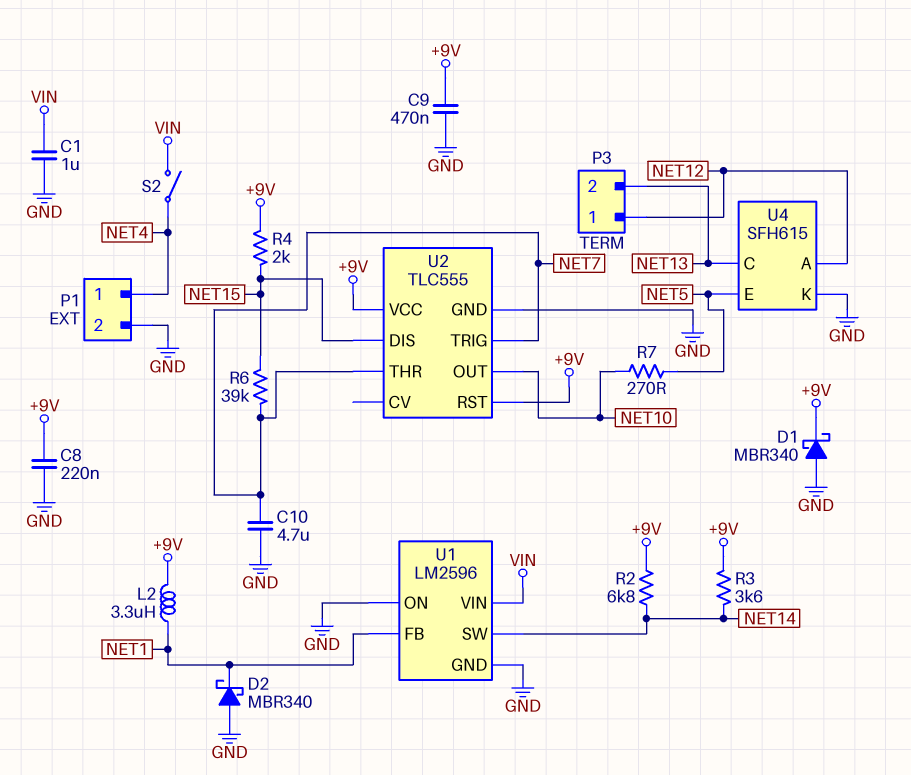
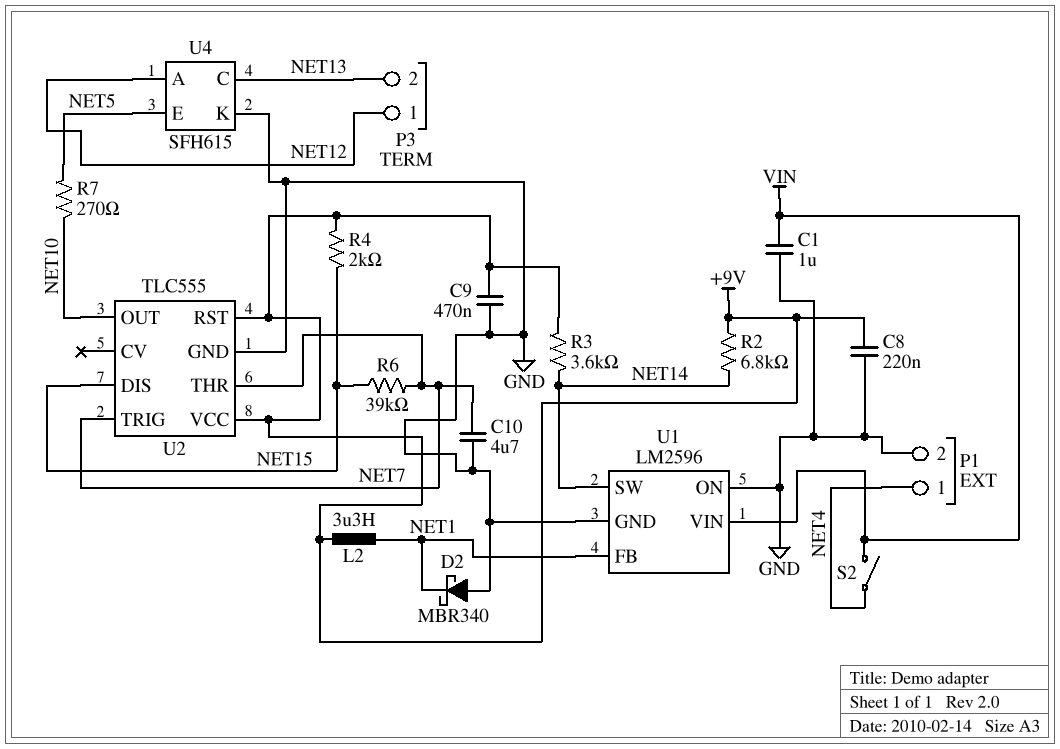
D1: schottky MBR340 (A GND, K +9V) -> none

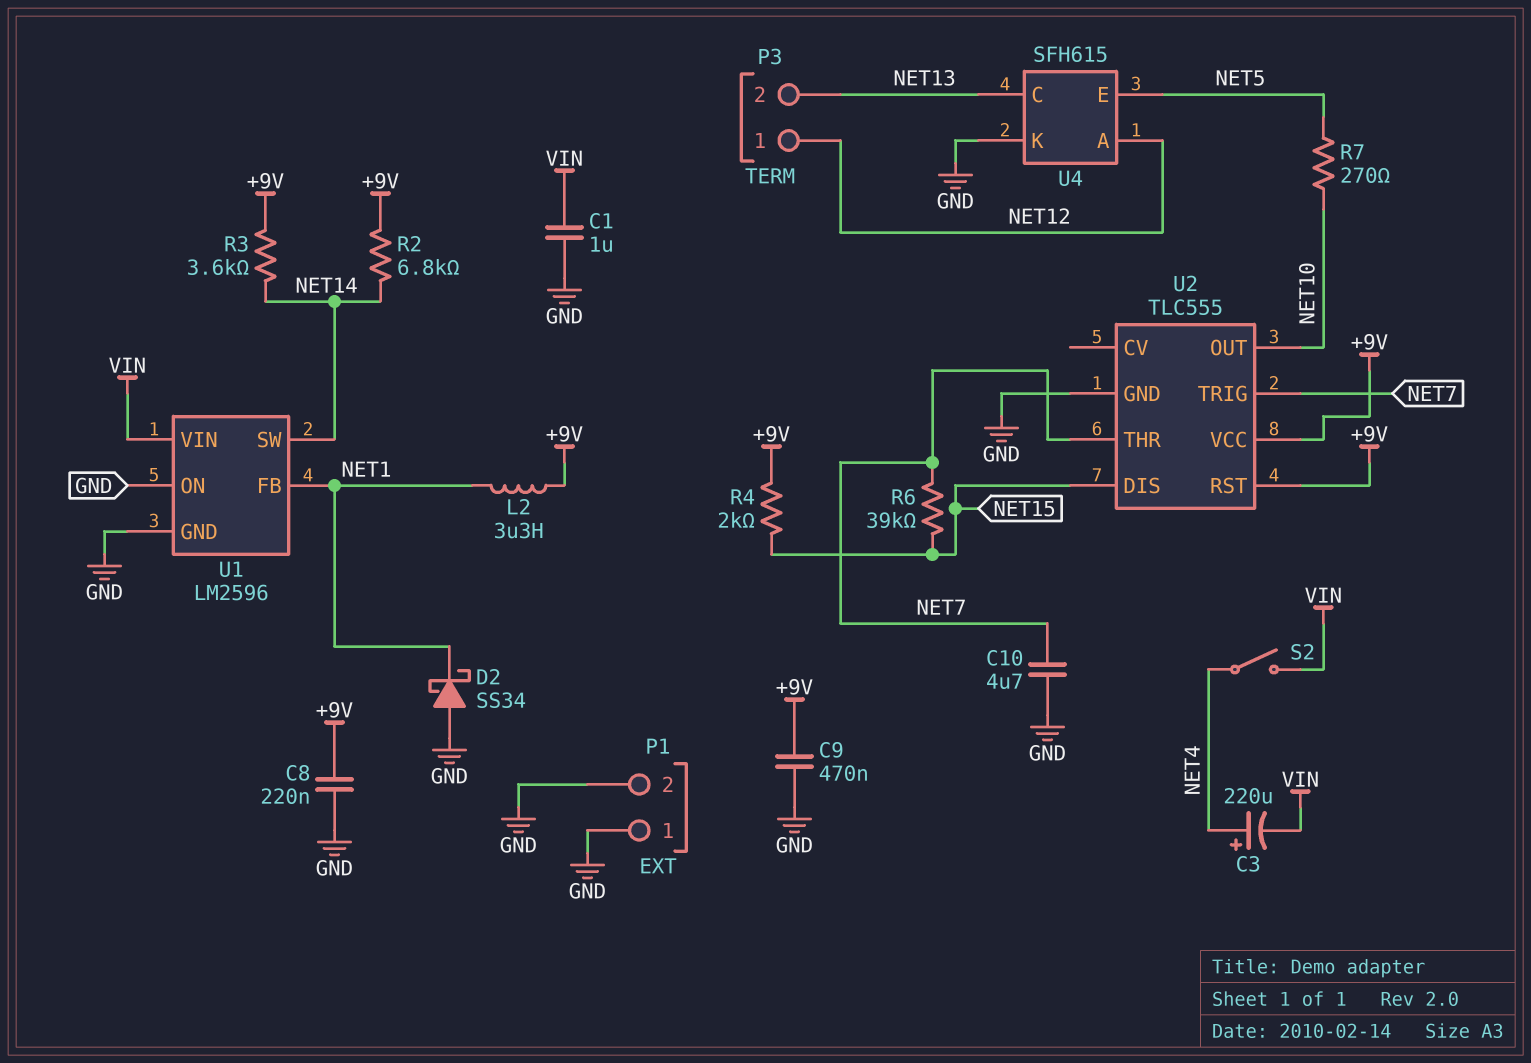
C3: none -> 220uF (plus NET4, minus VIN)
D2: schottky MBR340 (A GND, K NET1) -> schottky SS34 (A GND, K NET1)
P1 pin 1: NET4 -> GND

